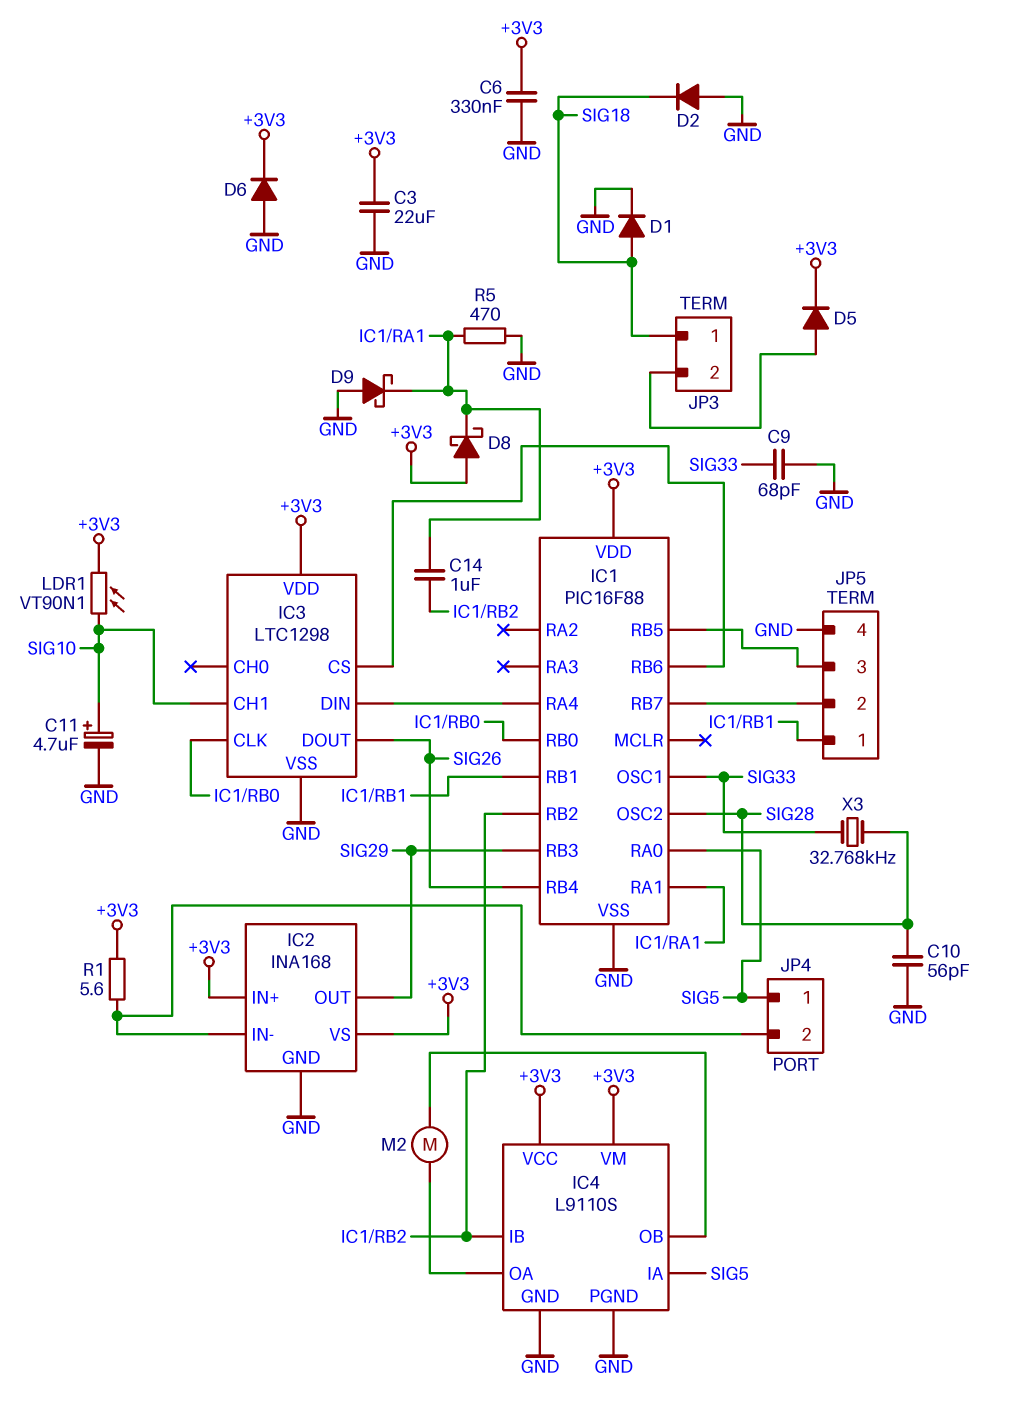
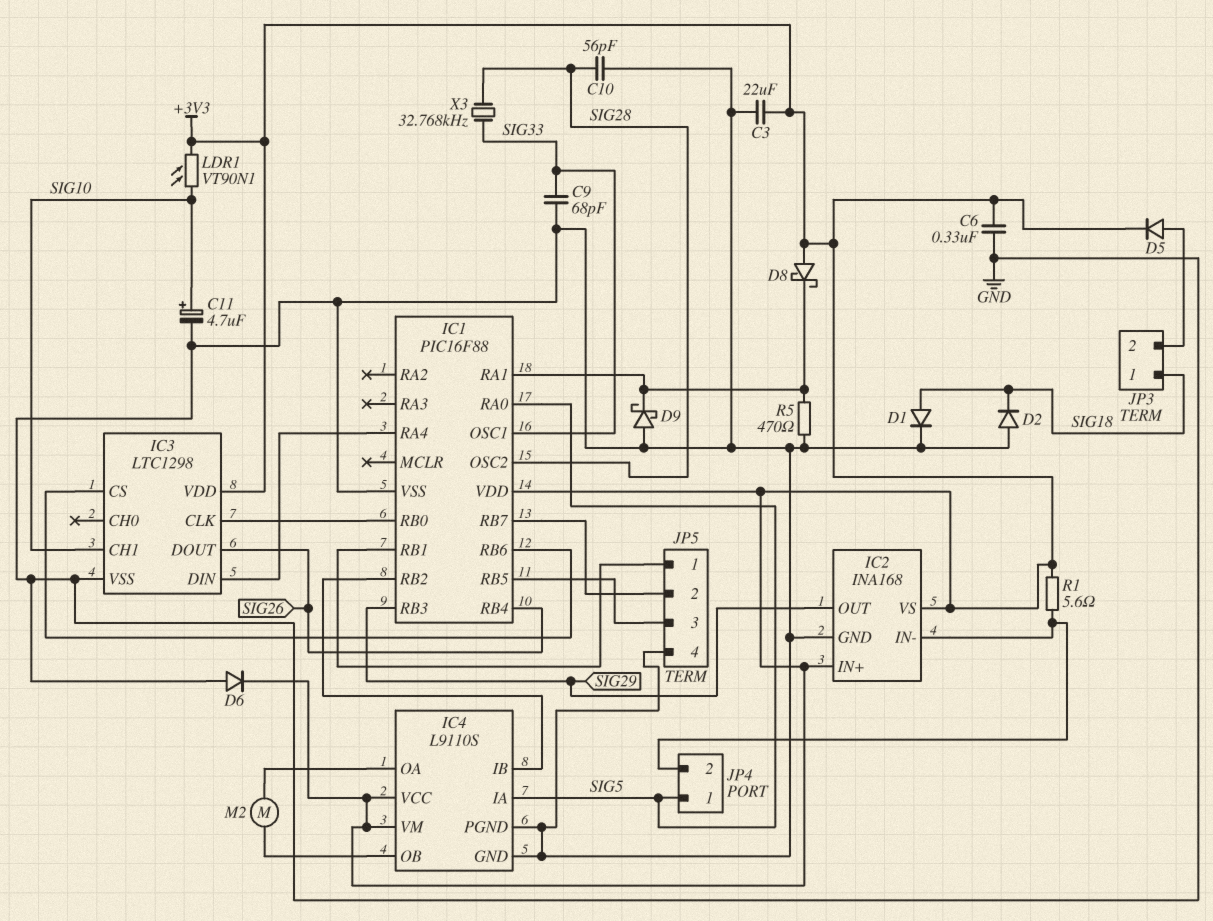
C14: 1uF (IC1/RA1, IC1/RB2) -> none

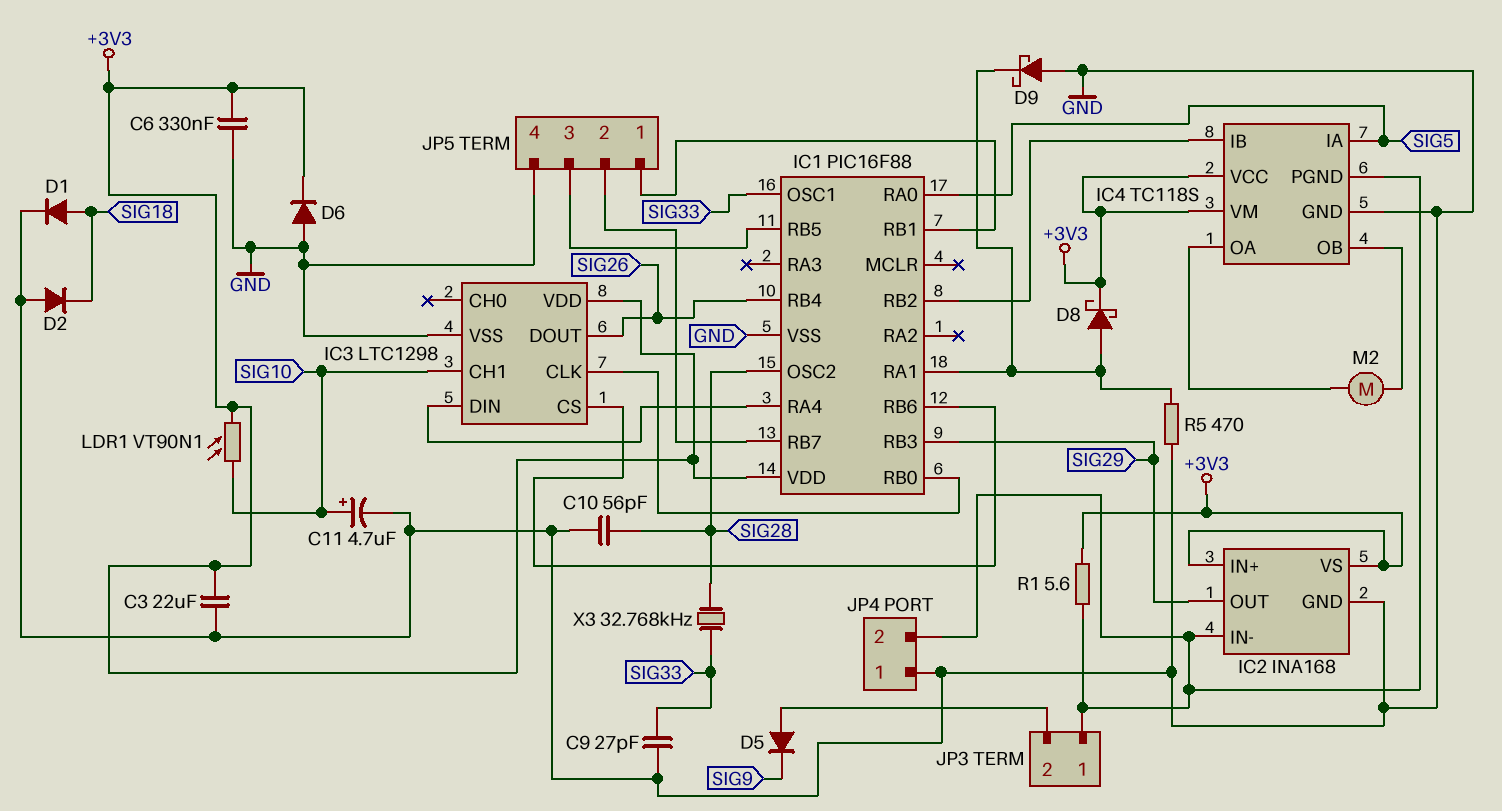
C9: 68pF (GND, SIG33) -> 27pF (GND, SIG33)
D5: diode (A JP3/2, K +3V3) -> diode (A JP3/2, K SIG9)
D8: schottky (A +3V3, K IC1/RA1) -> schottky (A IC1/RA1, K +3V3)
IC4: L9110S -> TC118S
IC4 pin PGND: GND -> IC2/IN-
JP3 pin 1: SIG18 -> IC2/IN-
JP4 pin 1: SIG5 -> GND

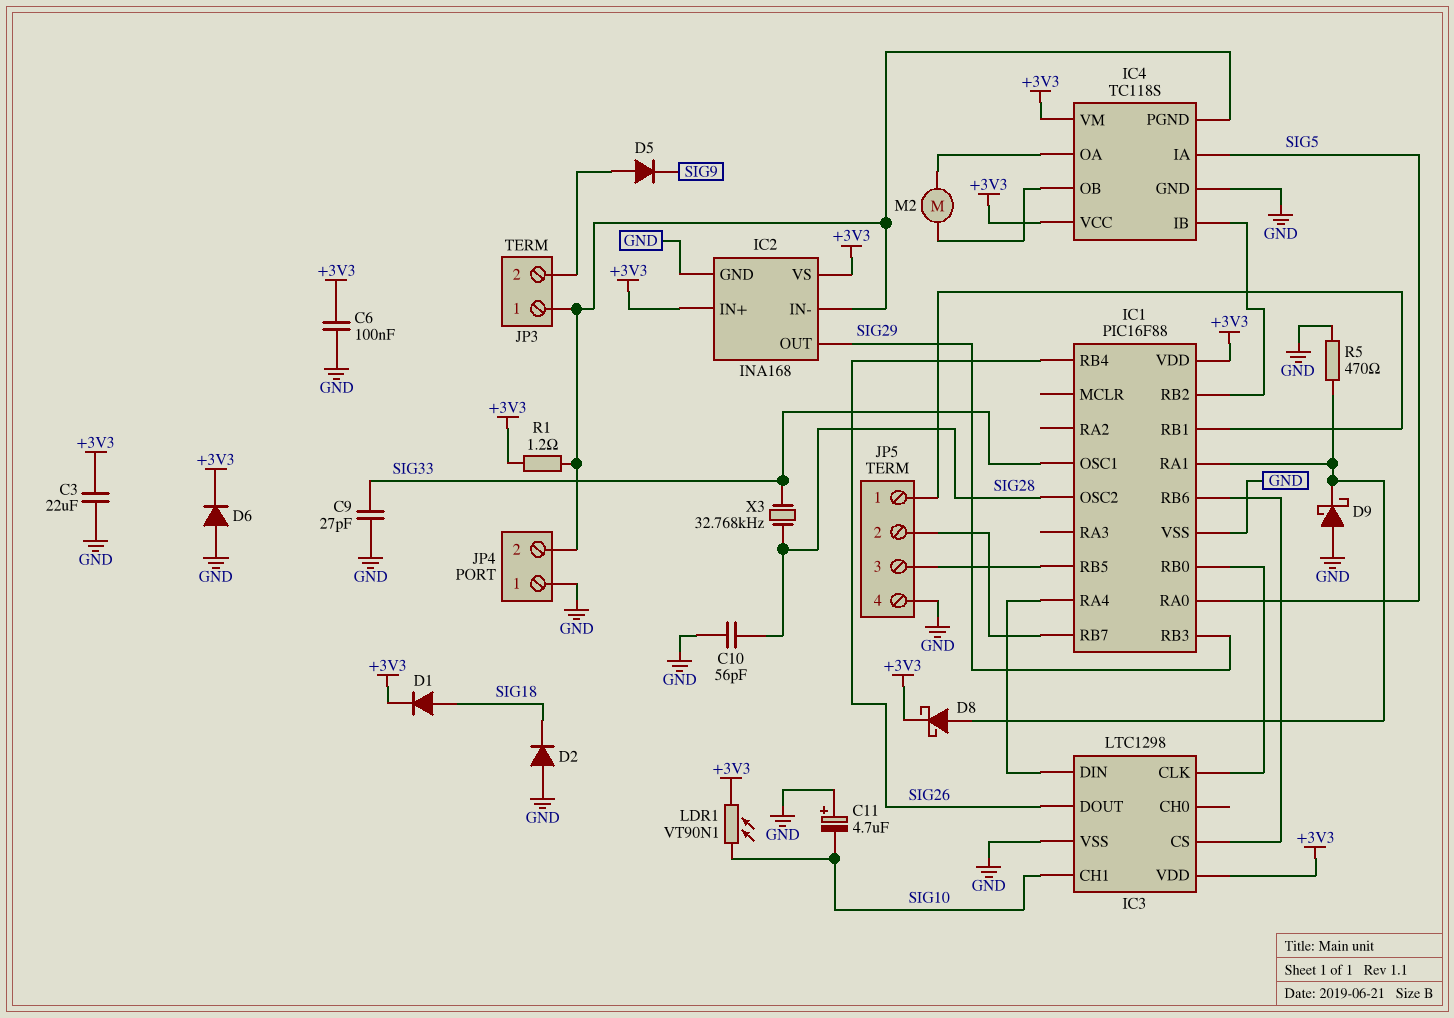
C6: 330nF (+3V3, GND) -> 100nF (+3V3, GND)
C11: 4.7uF (plus SIG10, minus GND) -> 4.7uF (plus GND, minus SIG10)
D1: diode (A SIG18, K GND) -> diode (A SIG18, K +3V3)
R1: 5.6 (+3V3, IC2/IN-) -> 1.2 (+3V3, IC2/IN-)

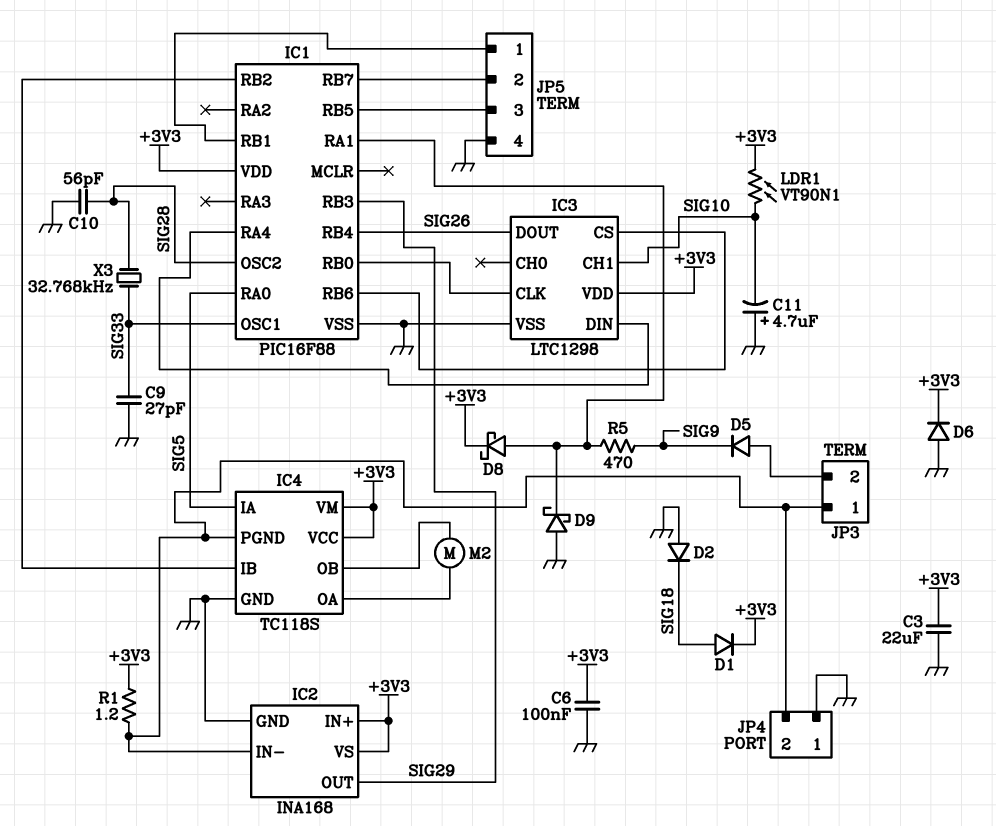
R5: 470 (GND, IC1/RA1) -> 470 (IC1/RA1, SIG9)

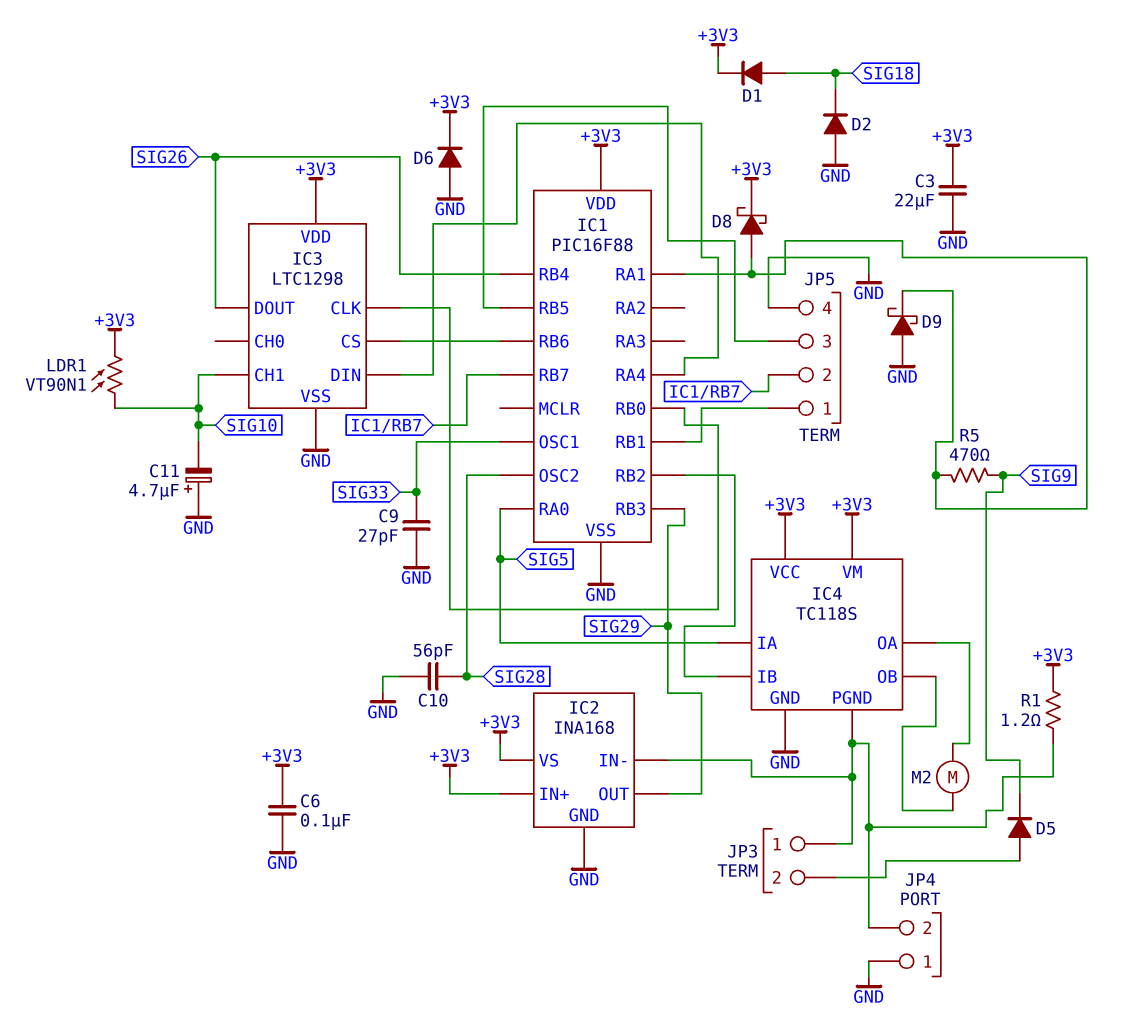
X3: 32.768kHz (SIG28, SIG33) -> none

